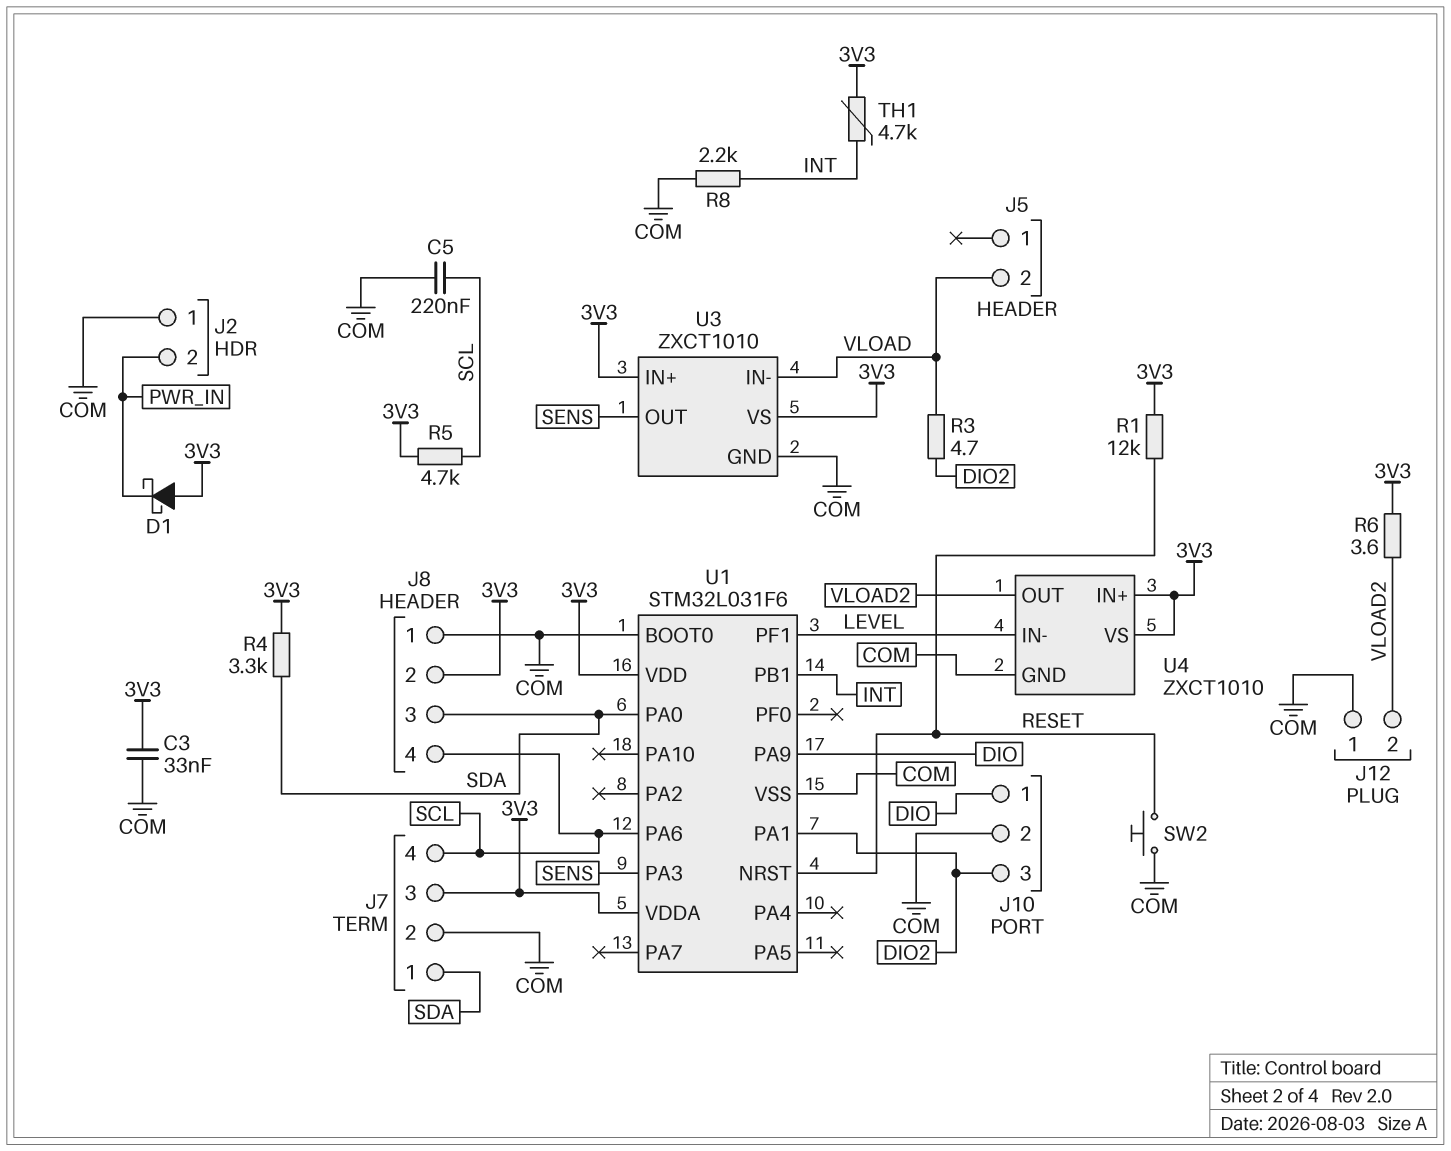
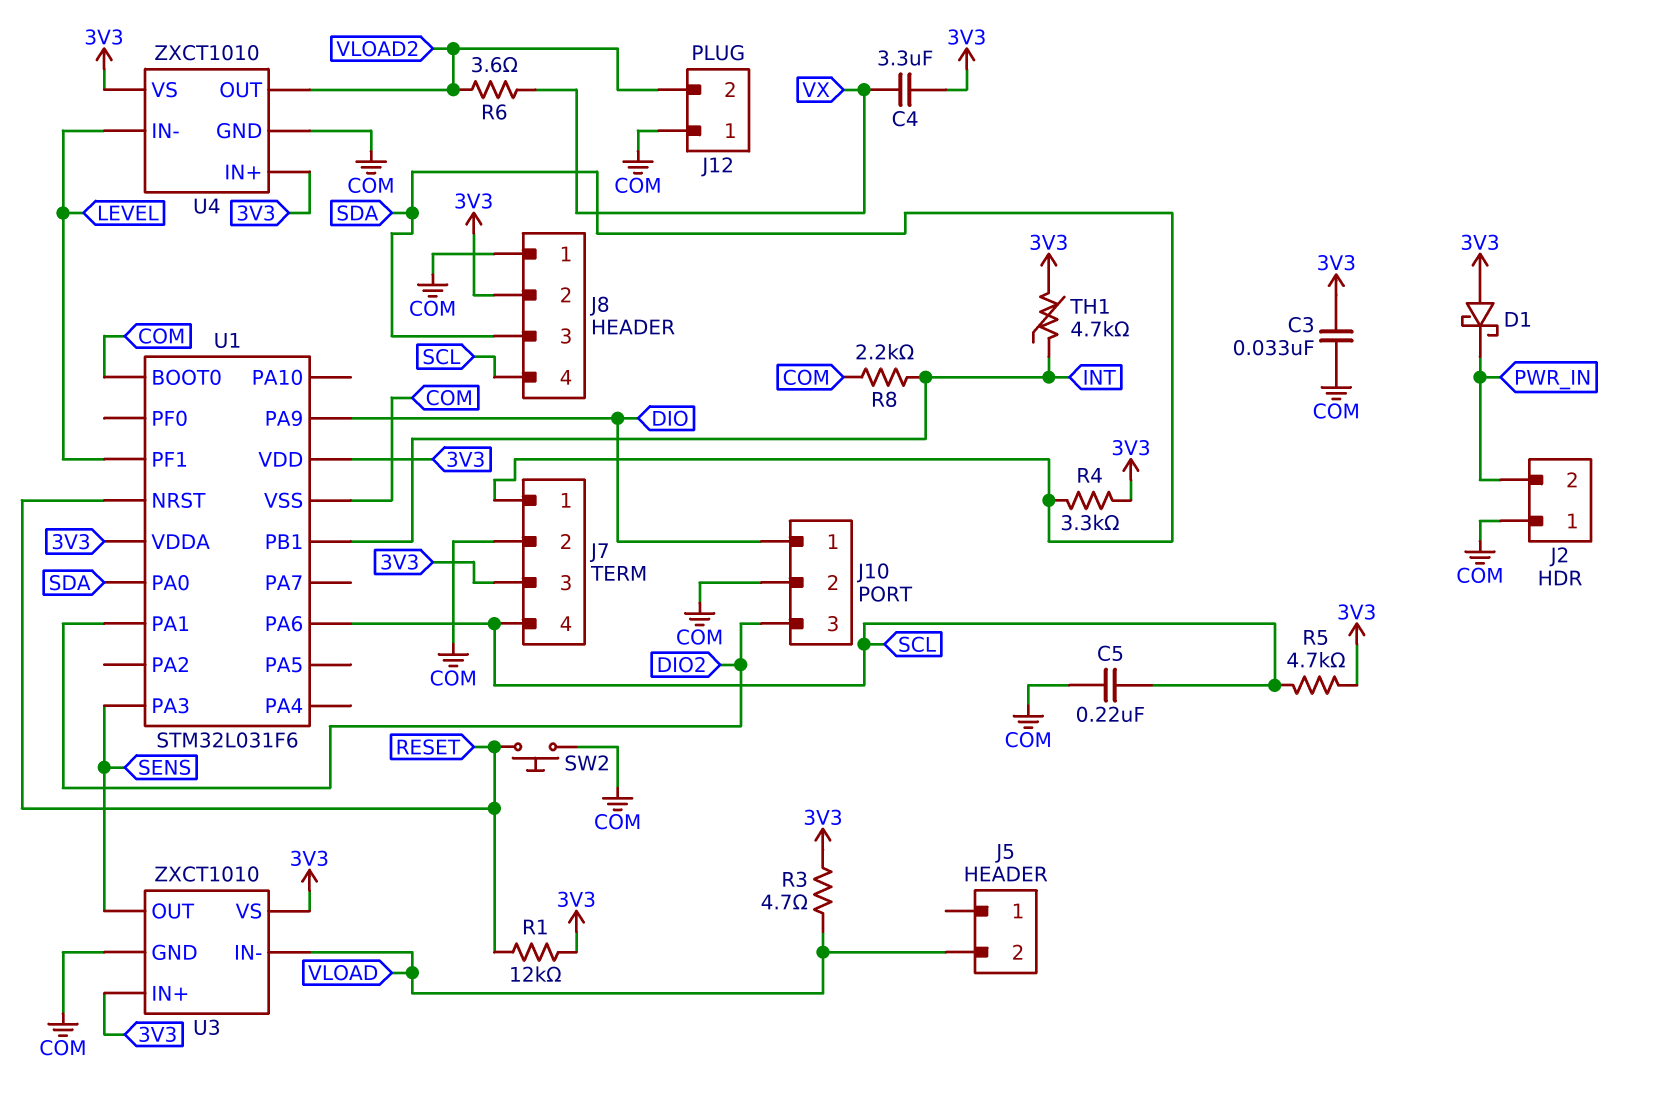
C4: none -> 3.3uF (3V3, VX)
R3: 4.7 (DIO2, VLOAD) -> 4.7 (3V3, VLOAD)
R6: 3.6 (3V3, VLOAD2) -> 3.6 (VLOAD2, VX)

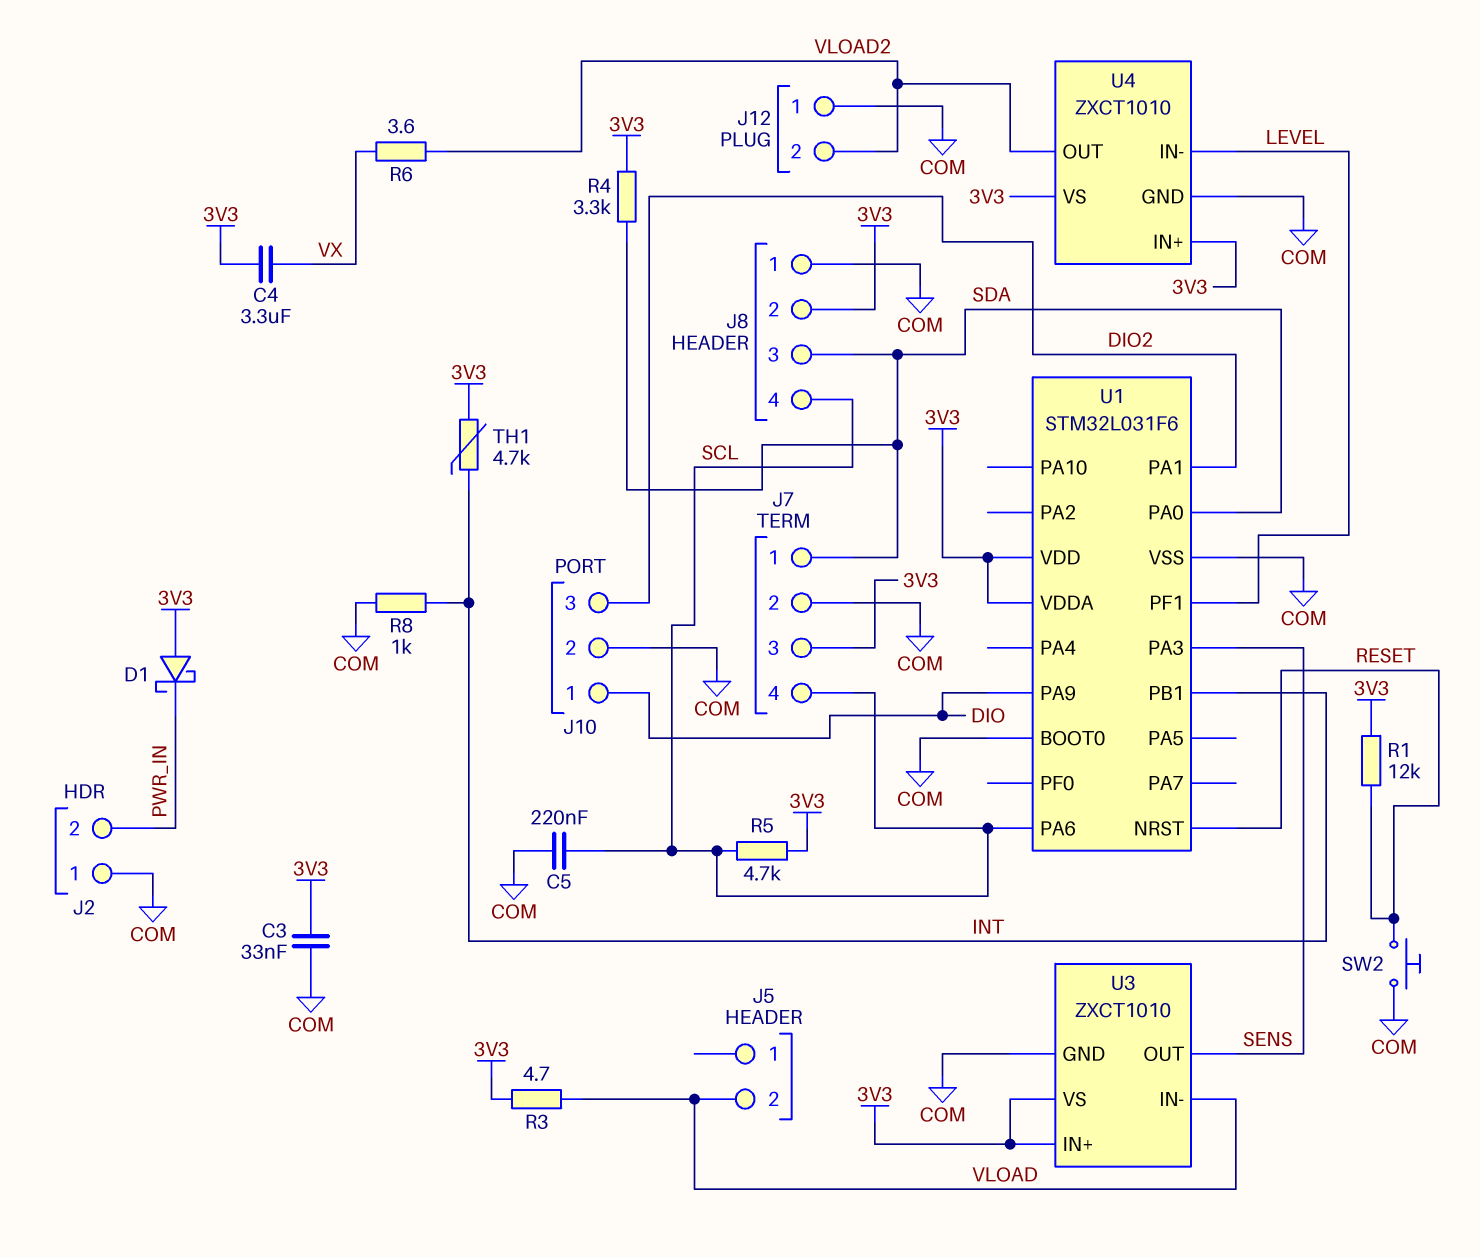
R8: 2.2k (COM, INT) -> 1k (COM, INT)

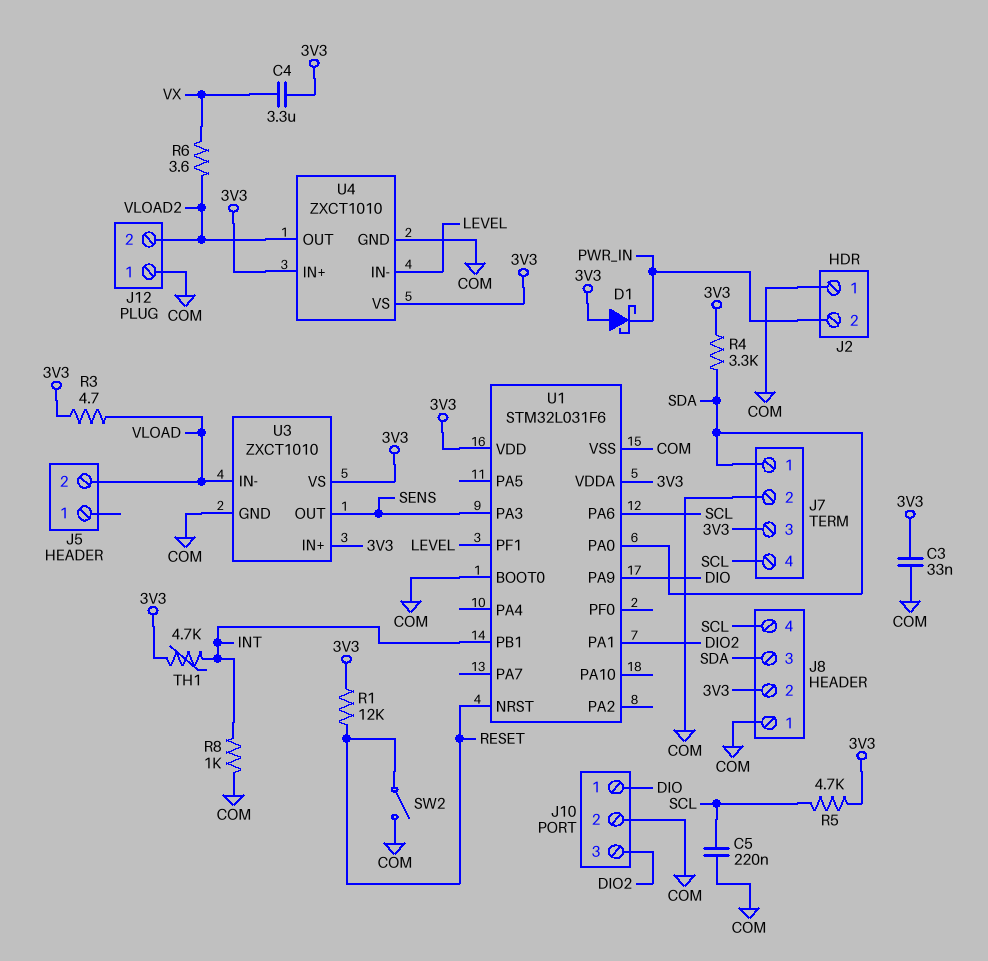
SW2: button (COM, RESET) -> switch (COM, RESET)

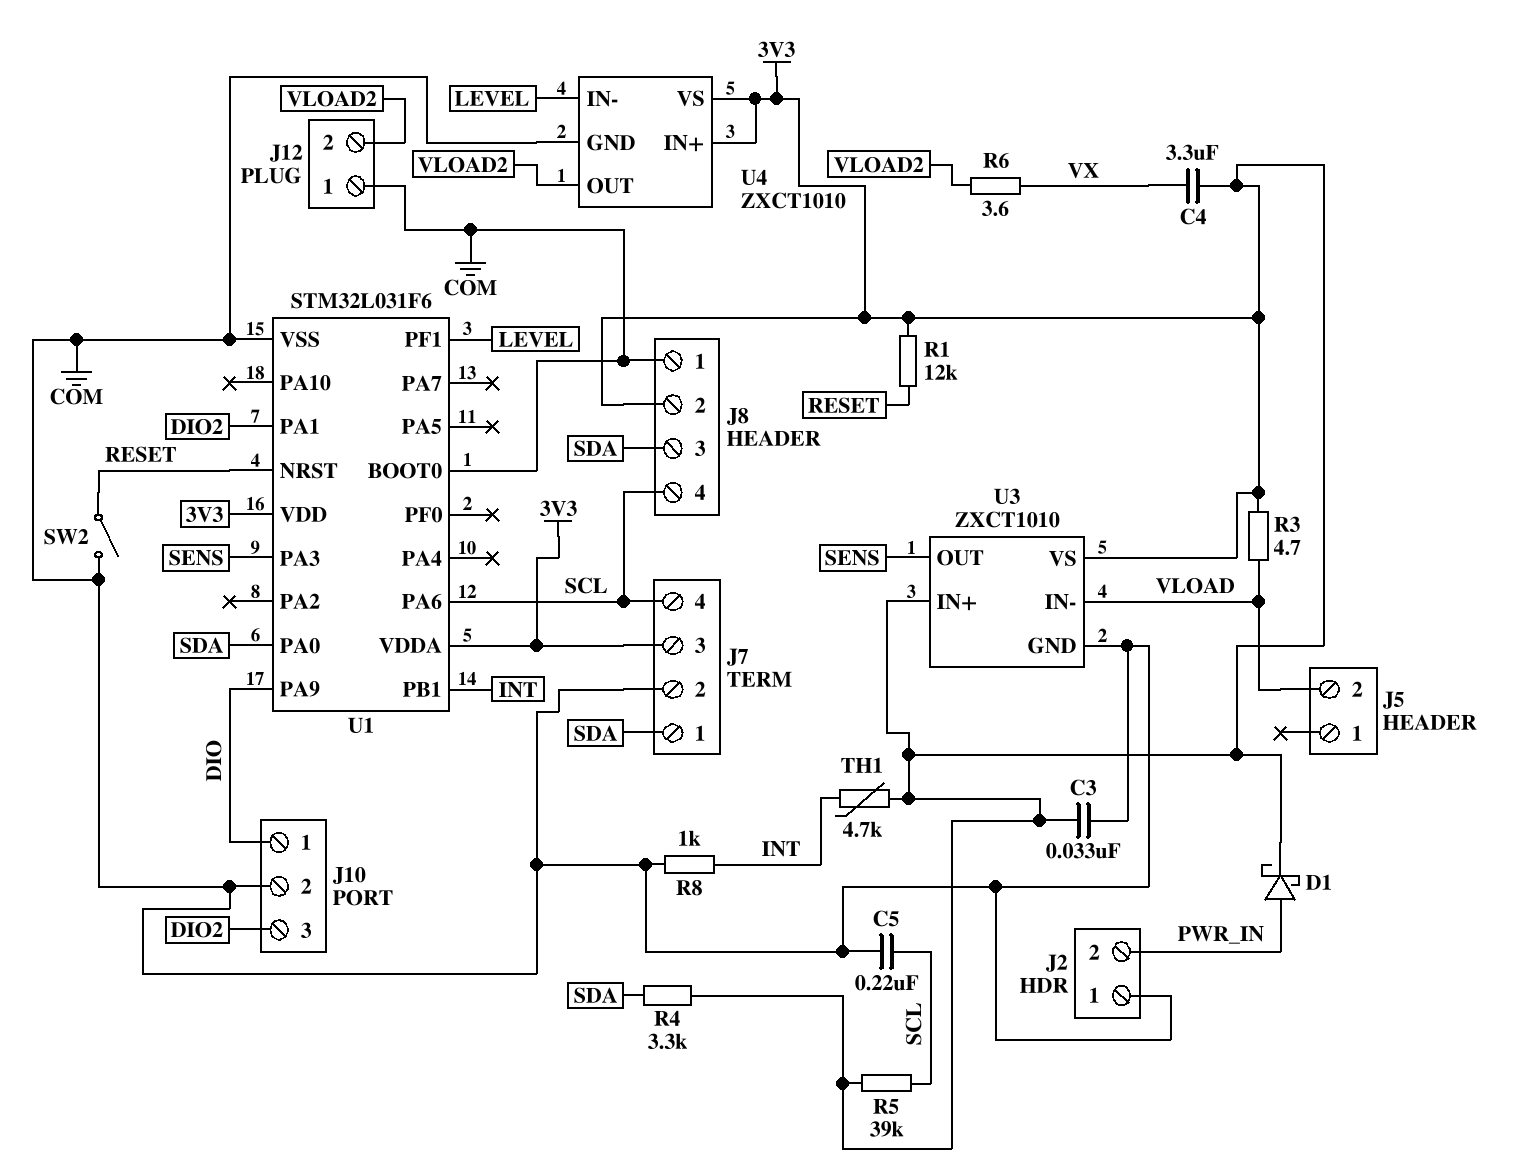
D1: schottky (A 3V3, K PWR_IN) -> schottky (A PWR_IN, K 3V3)
R5: 4.7k (3V3, SCL) -> 39k (3V3, SCL)

